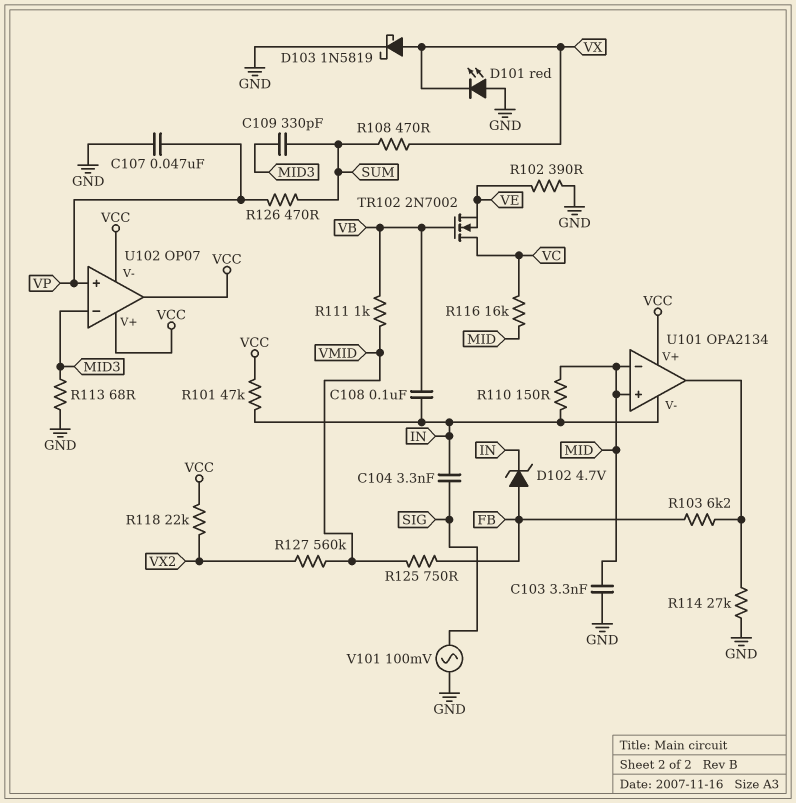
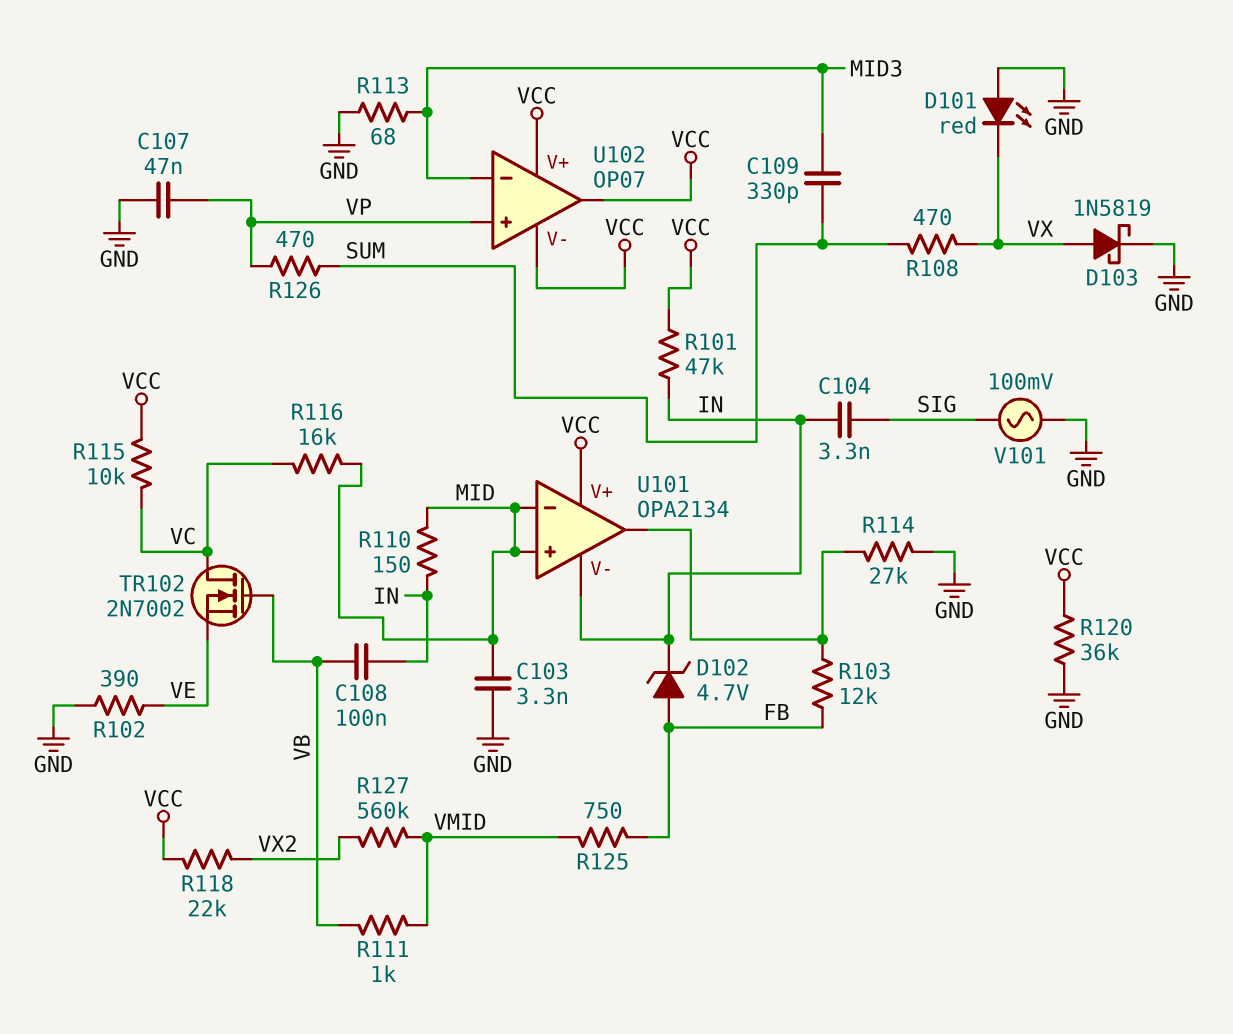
R103: 6.2k (FB, U101/out) -> 12k (FB, U101/out)
R115: none -> 10k (VC, VCC)
R120: none -> 36k (GND, VCC)

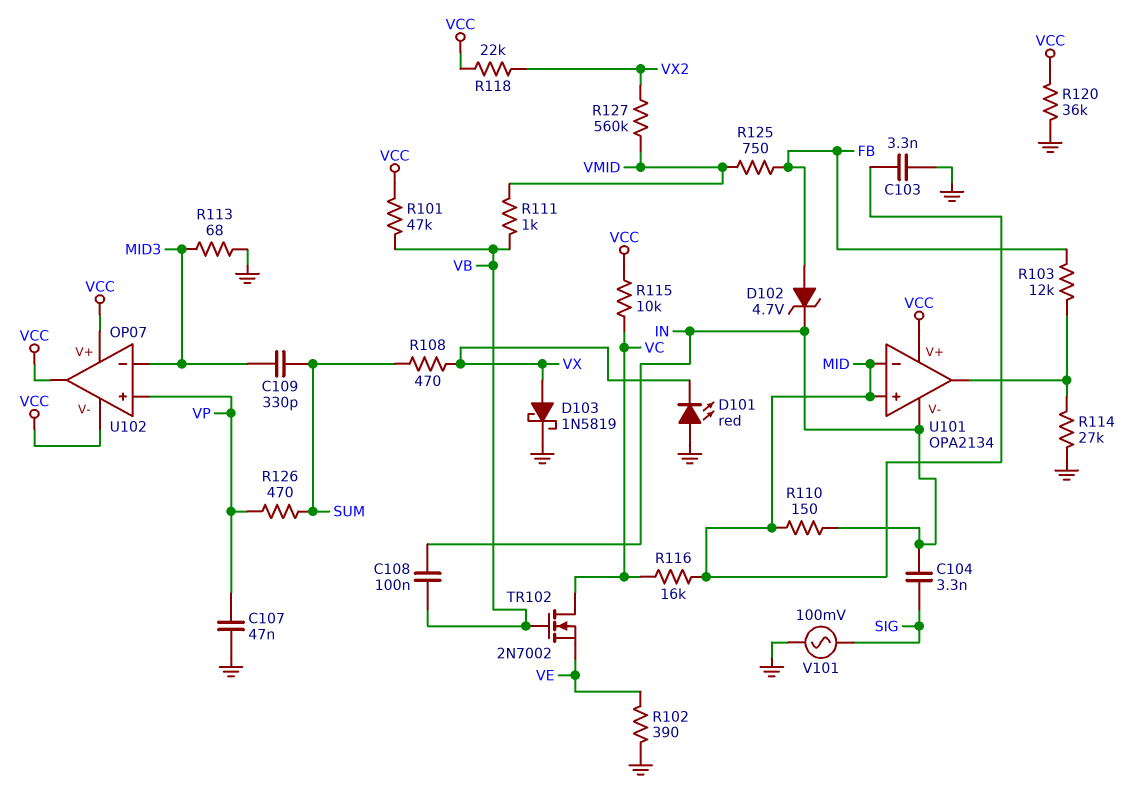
R101: 47k (IN, VCC) -> 47k (VB, VCC)

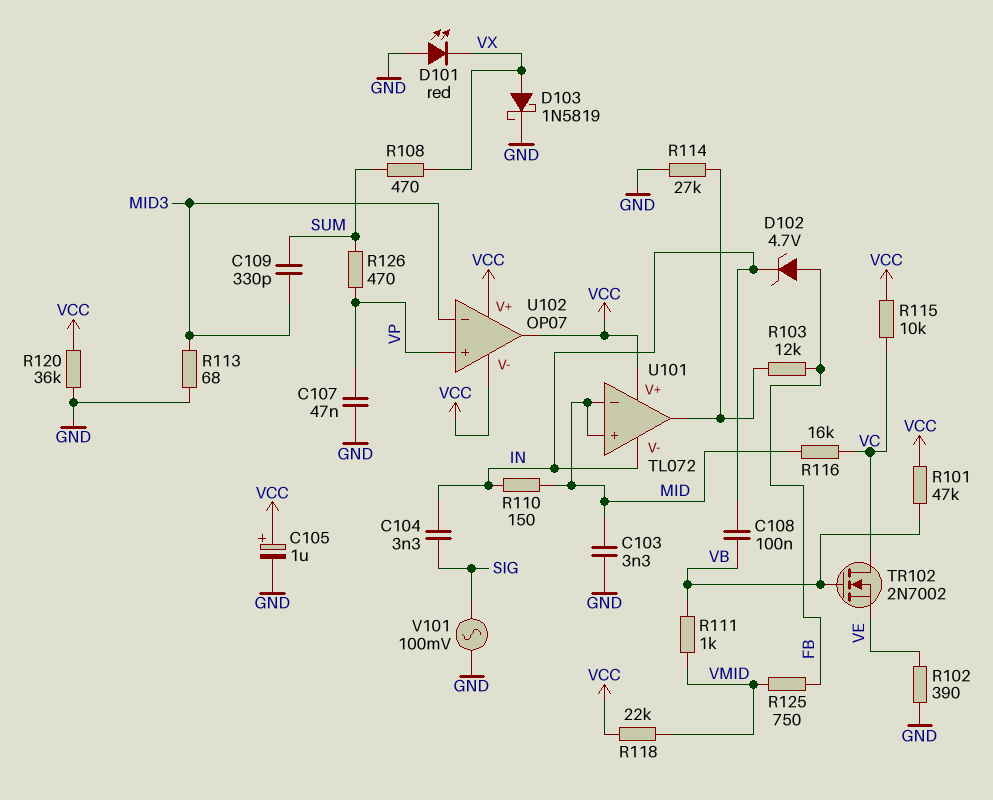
C105: none -> 1uF (plus VCC, minus GND)
R118: 22k (VCC, VX2) -> 22k (VCC, VMID)
R127: 560k (VMID, VX2) -> none
U101: OPA2134 -> TL072

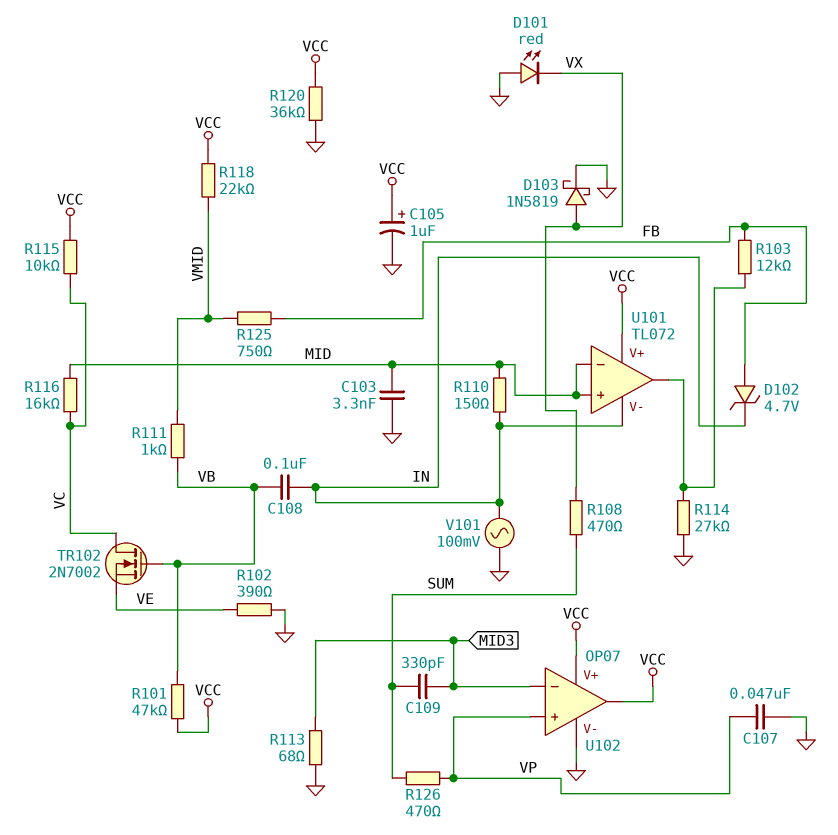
C104: 3.3nF (IN, SIG) -> none
U102 pin V-: VCC -> GND
V101: AC 100mV (GND, SIG) -> AC 100mV (GND, IN)

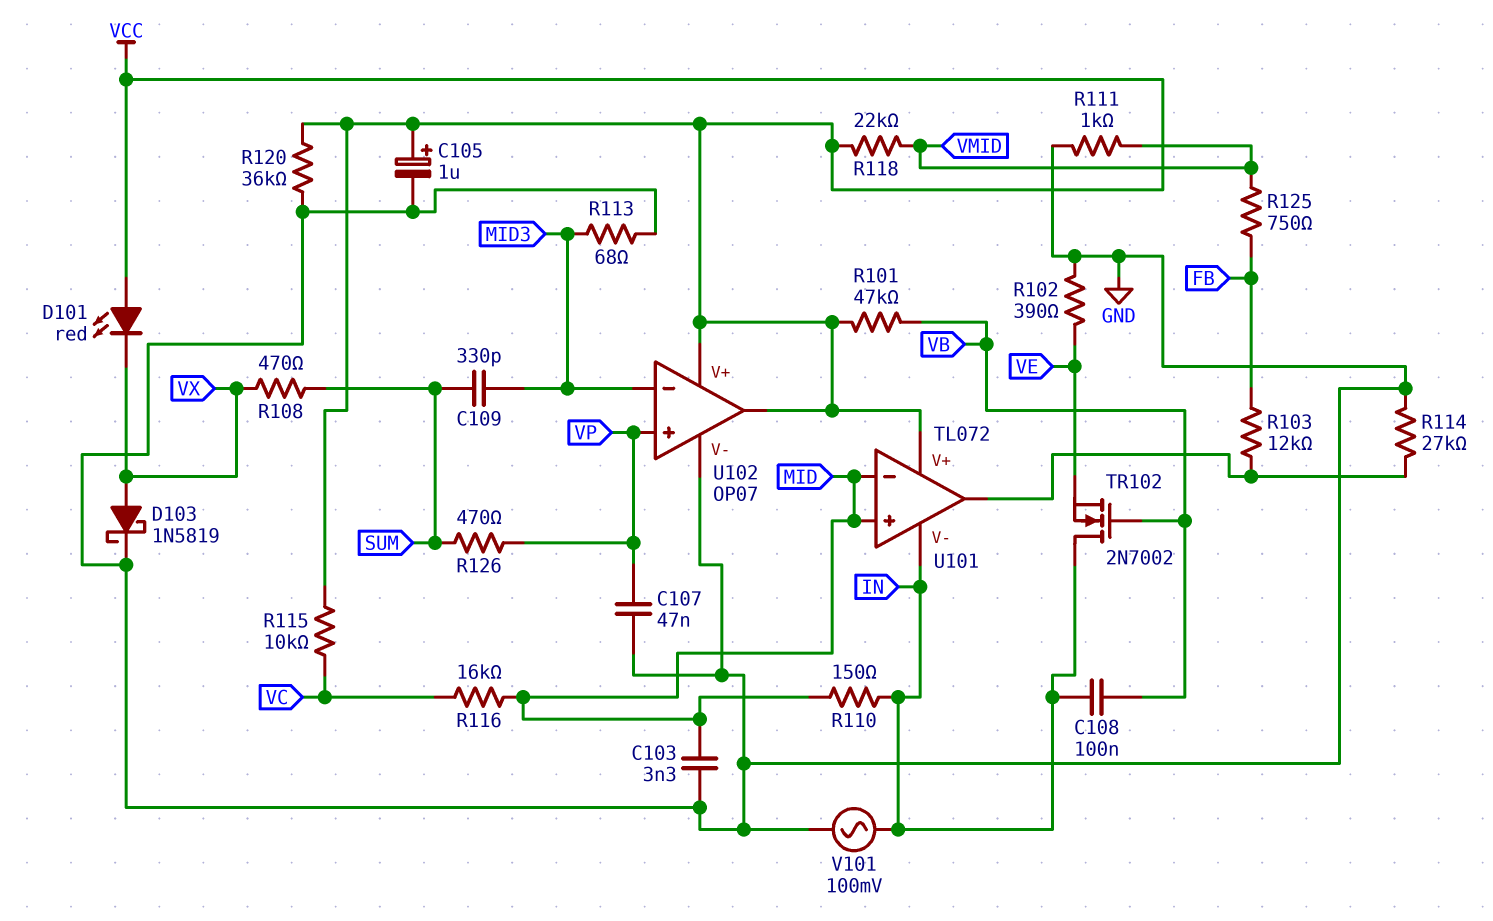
D101: LED red (A GND, K VX) -> LED red (A VCC, K VX)
D102: zener 4.7V (A FB, K IN) -> none
R111: 1k (VB, VMID) -> 1k (GND, VMID)
TR102: NMOS 2N7002 (G VB, D VC, S VE) -> NMOS 2N7002 (G VB, D IN, S VE)

